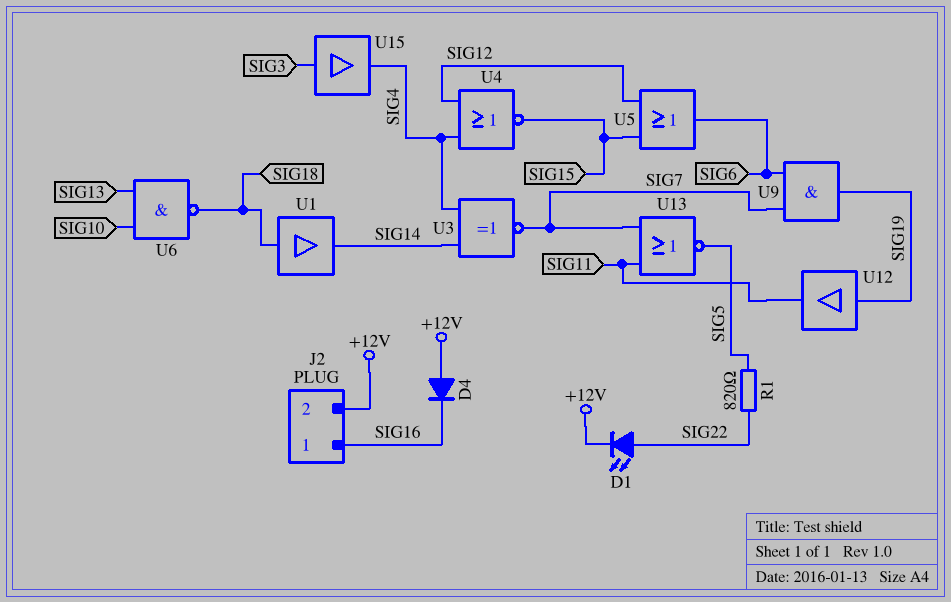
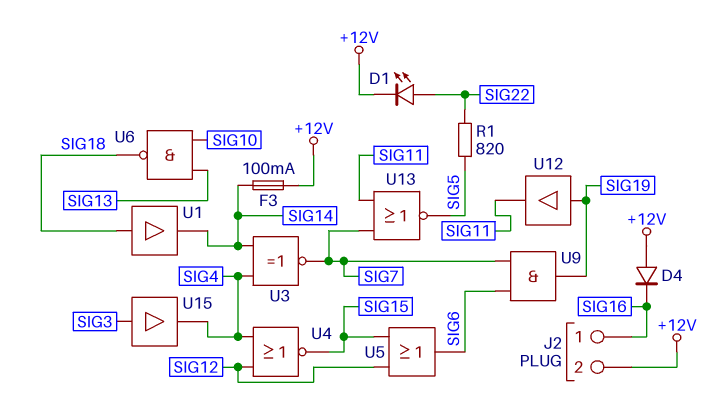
F3: none -> 100mA (+12V, SIG14)

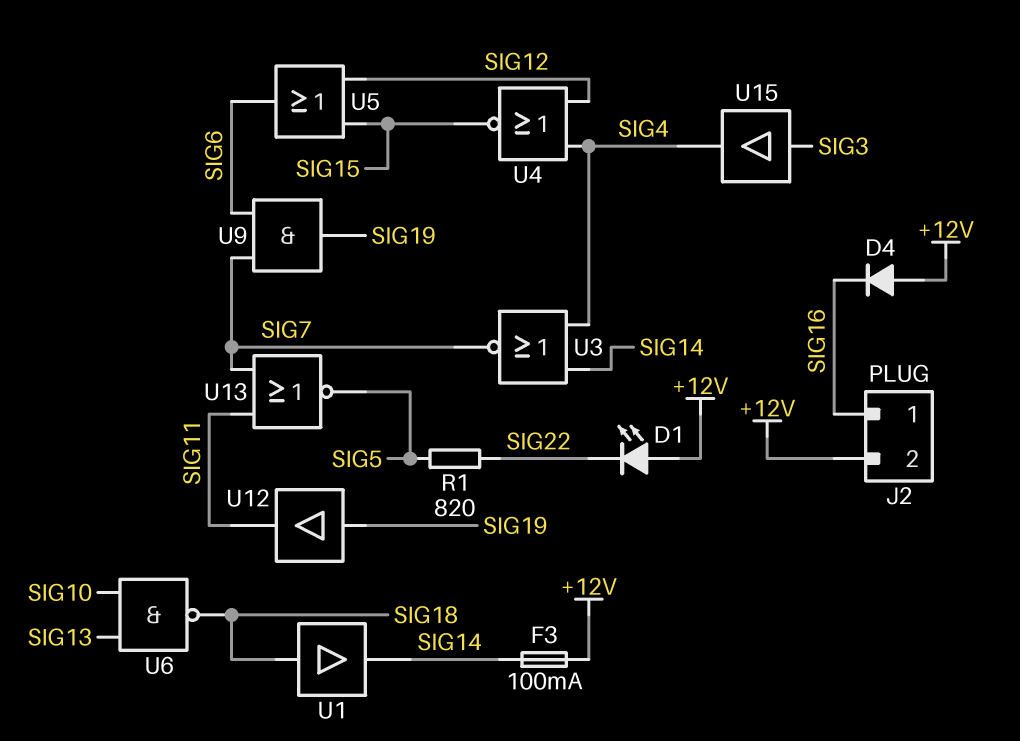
D1: LED (A SIG22, K +12V) -> LED (A +12V, K SIG22)
U3: XNOR (in SIG4, in SIG14, out SIG7) -> NOR (in SIG4, in SIG14, out SIG7)

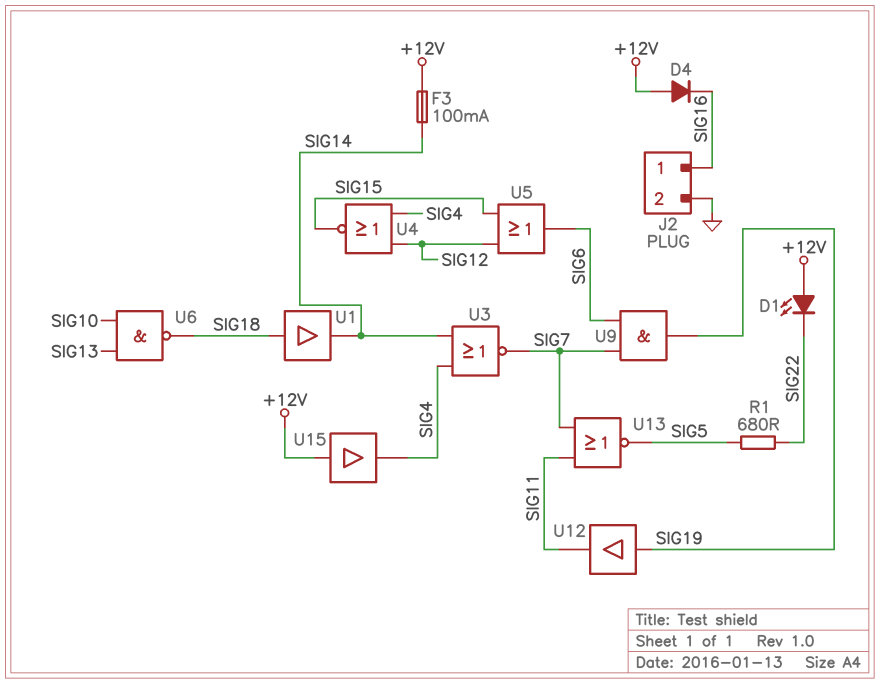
J2 pin 2: +12V -> GND
R1: 820 (SIG5, SIG22) -> 680 (SIG5, SIG22)
U15: buffer (in SIG3, out SIG4) -> buffer (in +12V, out SIG4)

